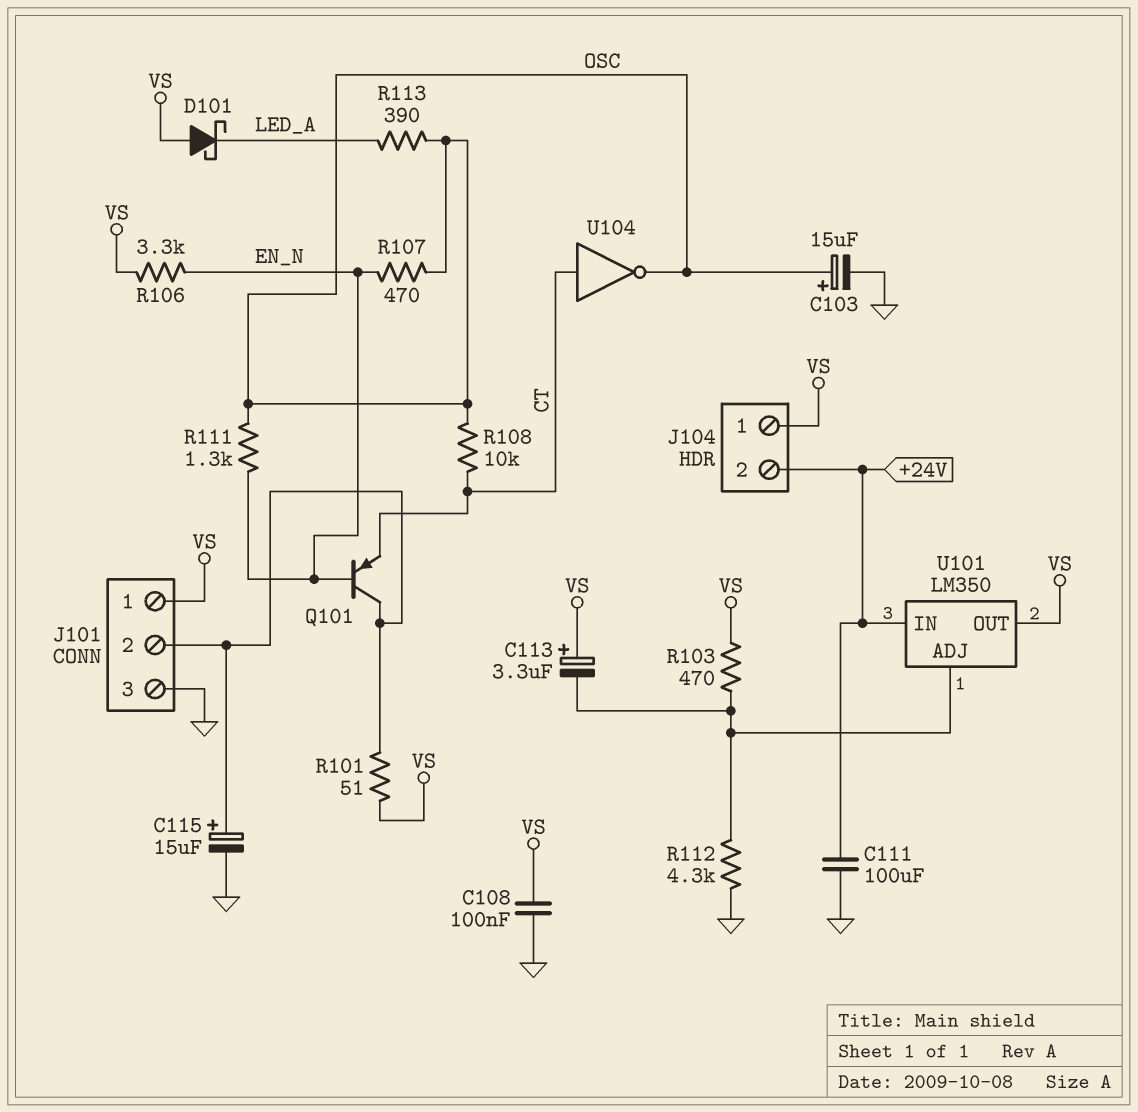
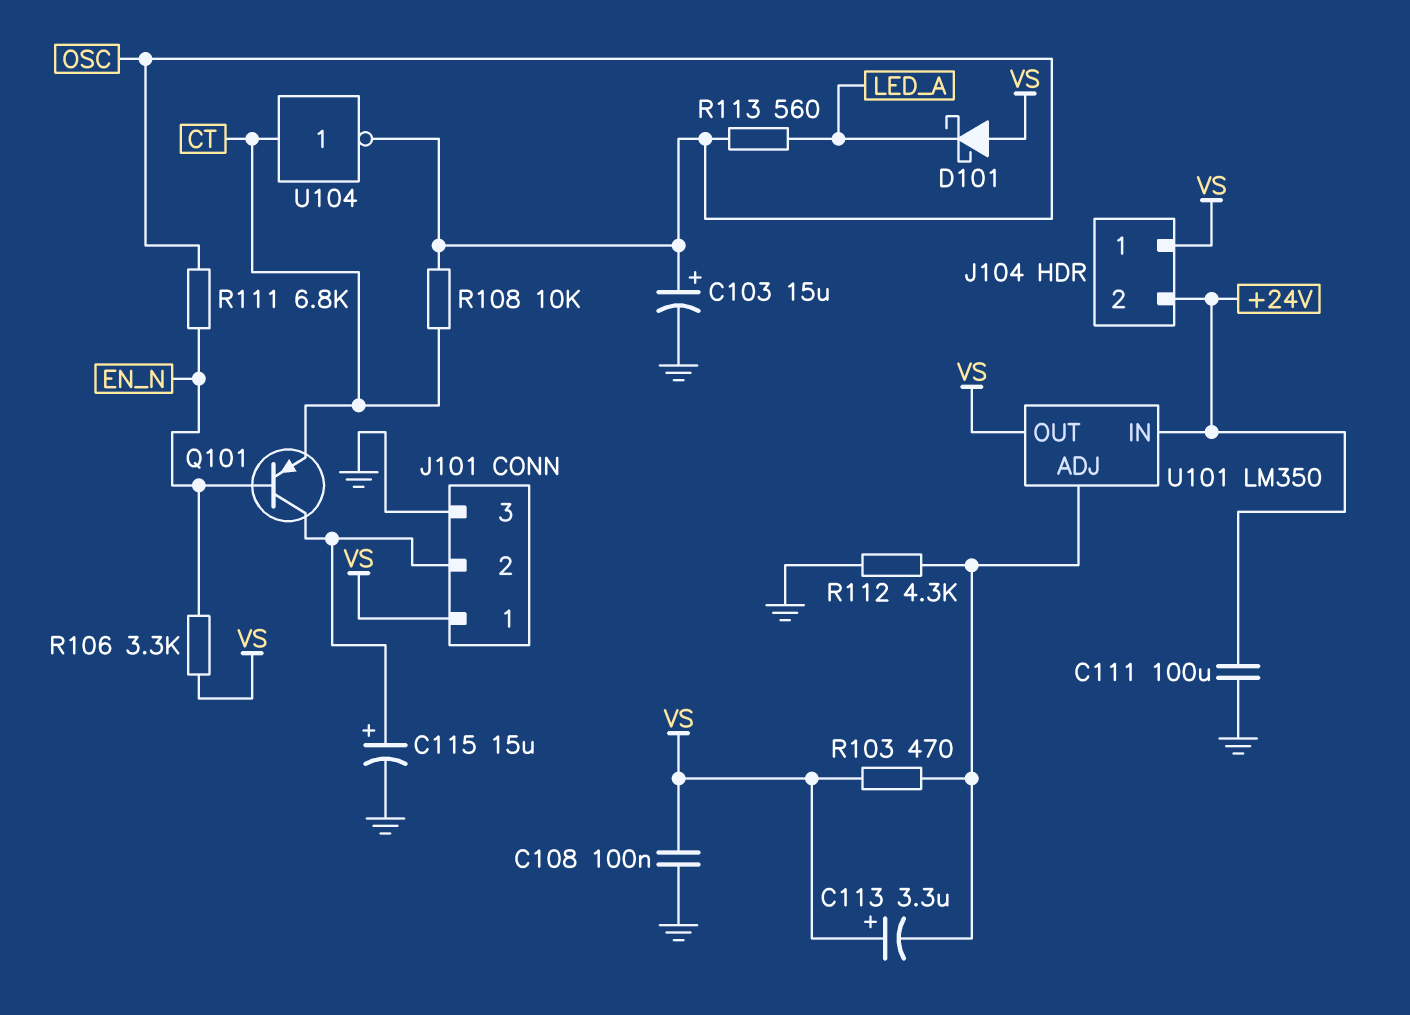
R101: 51 (J101/2, VS) -> none
R107: 470 (EN_N, OSC) -> none
R111: 1.3k (EN_N, OSC) -> 6.8k (EN_N, OSC)
R113: 390 (LED_A, OSC) -> 560 (LED_A, OSC)

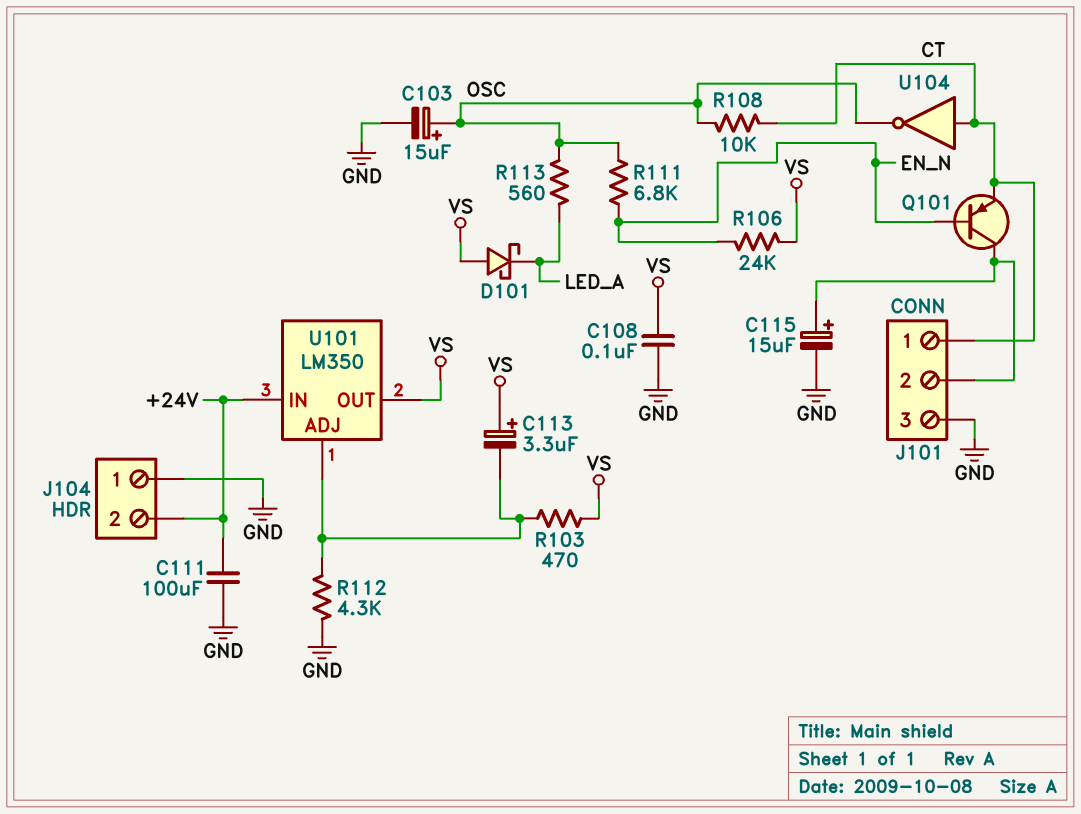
J101 pin 1: VS -> CT
J104 pin 1: VS -> GND
R106: 3.3k (EN_N, VS) -> 24k (EN_N, VS)

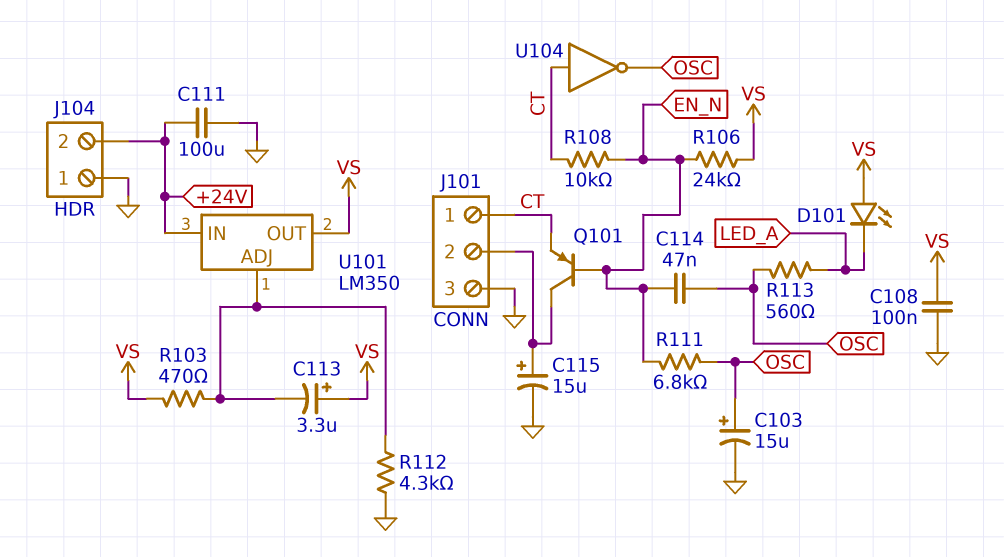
C114: none -> 47nF (EN_N, OSC)
D101: schottky (A VS, K LED_A) -> LED (A VS, K LED_A)
R108: 10k (CT, OSC) -> 10k (CT, EN_N)

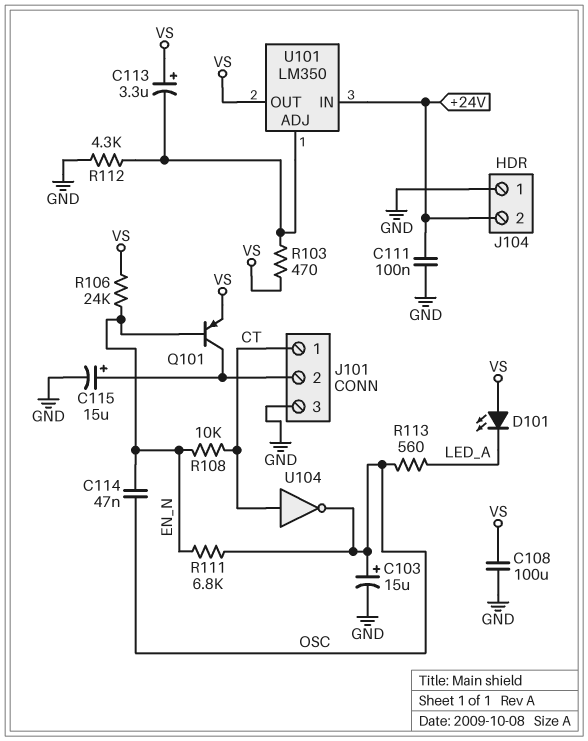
C108: 100nF (GND, VS) -> 100uF (GND, VS)
C111: 100uF (+24V, GND) -> 100nF (+24V, GND)
Q101: PNP (B EN_N, C J101/2, E CT) -> PNP (B EN_N, C J101/2, E VS)

